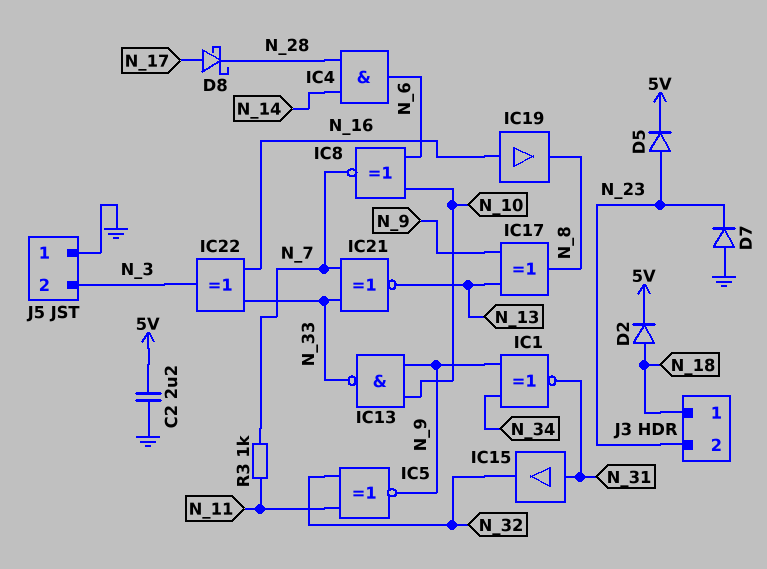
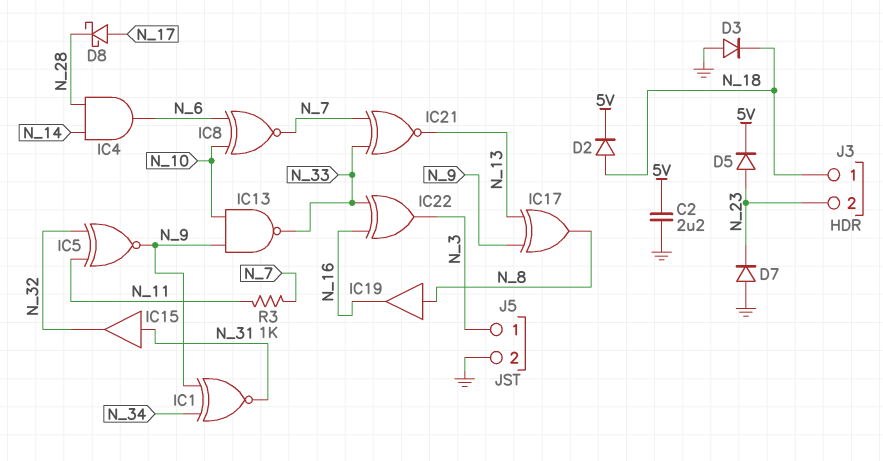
D3: none -> diode (A GND, K N_18)
IC19: buffer (in N_16, out N_8) -> buffer (in N_8, out N_16)
J5 pin 1: GND -> N_3
J5 pin 2: N_3 -> GND

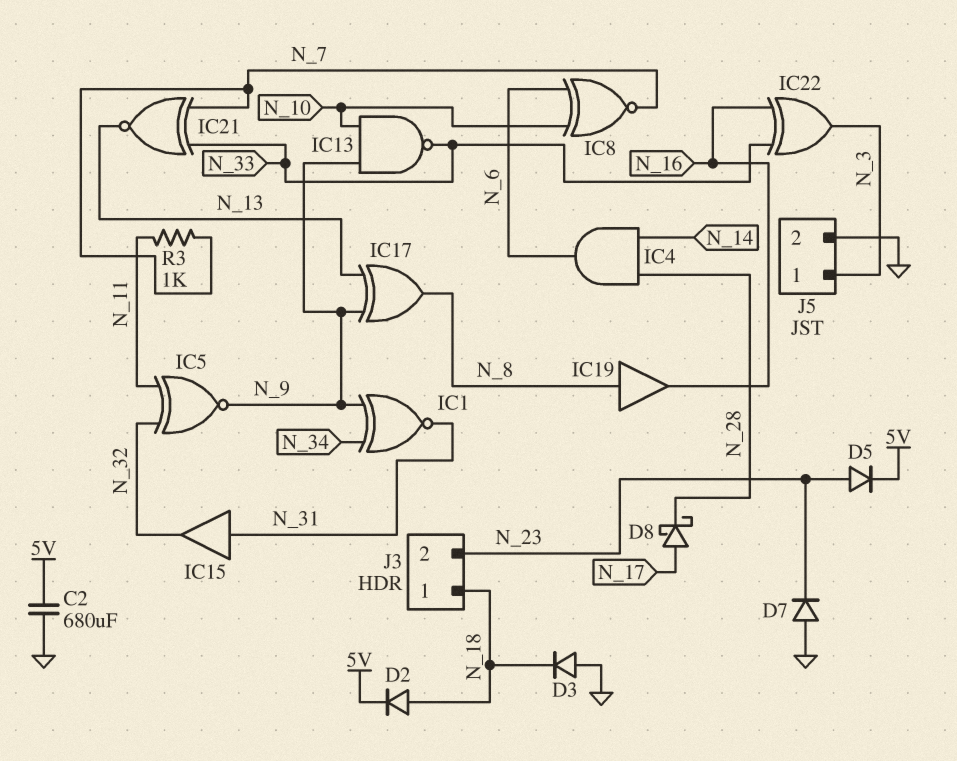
C2: 2.2uF (5V, GND) -> 680uF (5V, GND)

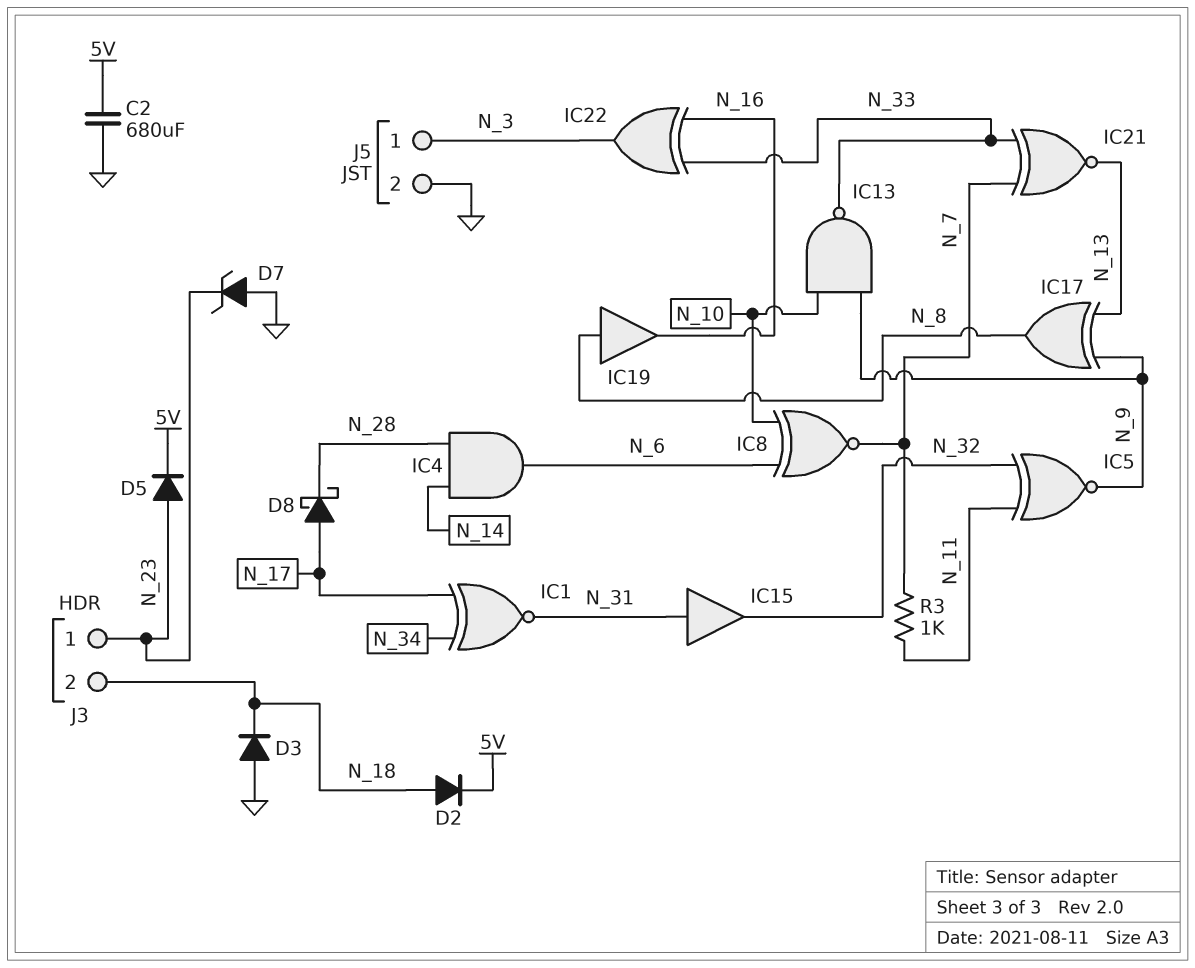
D7: diode (A GND, K N_23) -> zener (A GND, K N_23)
IC1: XNOR (in N_9, in N_34, out N_31) -> XNOR (in N_17, in N_34, out N_31)
J3 pin 1: N_18 -> N_23
J3 pin 2: N_23 -> N_18

